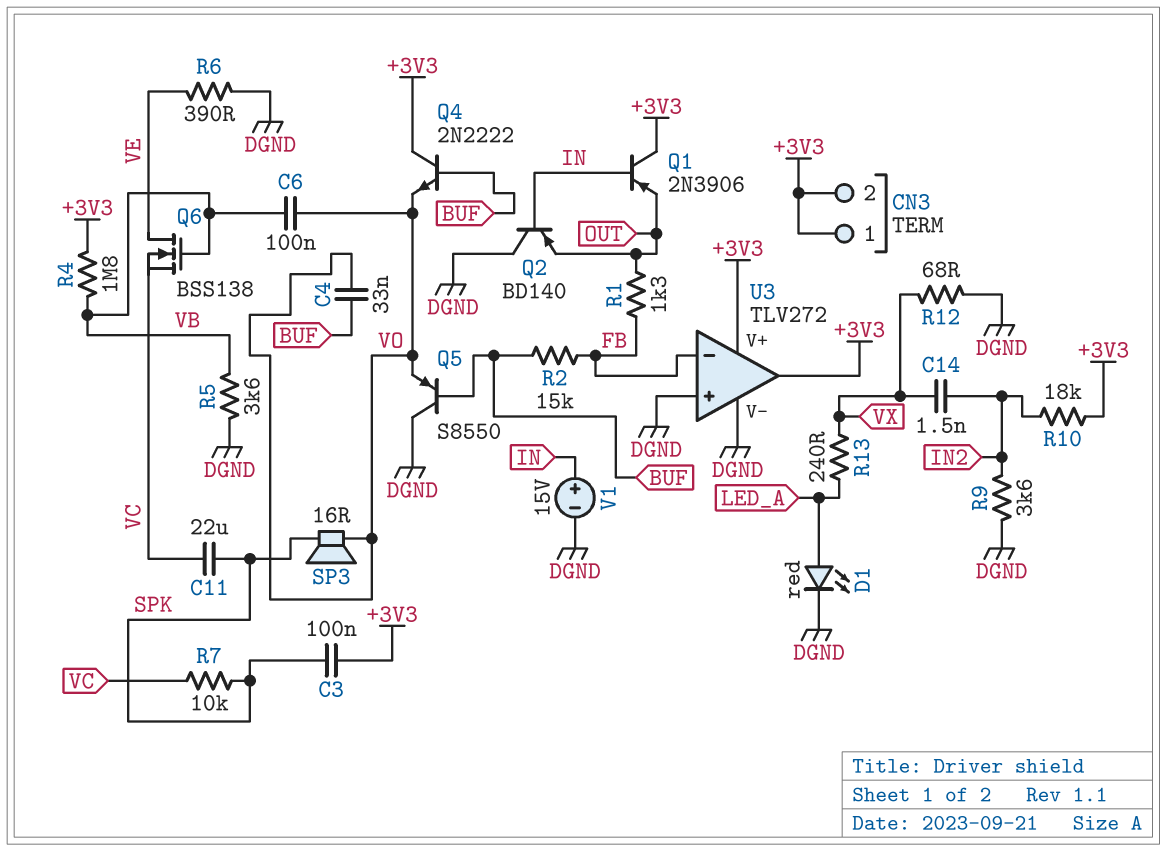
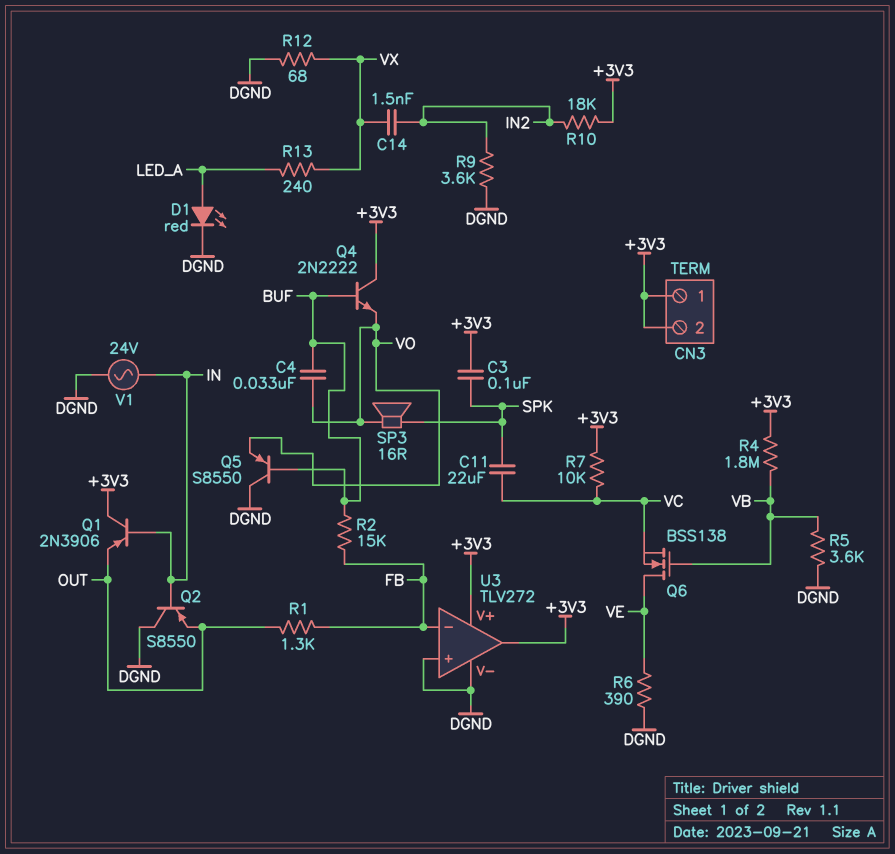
C6: 100nF (VB, VO) -> none
Q2: PNP BD140 (B IN, C DGND, E OUT) -> PNP S8550 (B IN, C DGND, E OUT)
R7: 10k (SPK, VC) -> 10k (+3V3, VC)
V1: 15V (plus IN, minus DGND) -> AC 24V (DGND, IN)

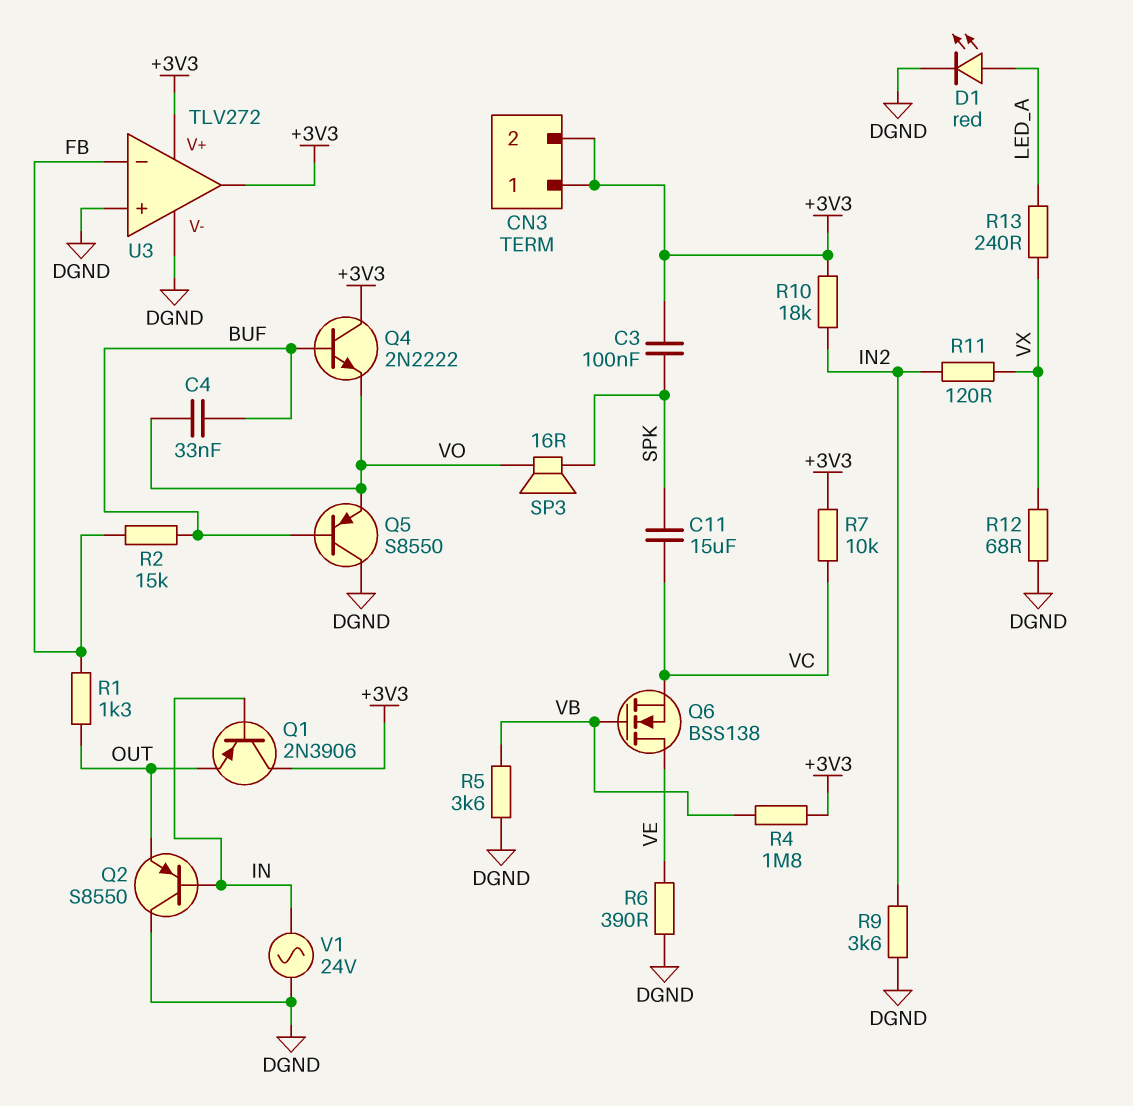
C11: 22uF (SPK, VC) -> 15uF (SPK, VC)
C14: 1.5nF (IN2, VX) -> none
R11: none -> 120 (IN2, VX)

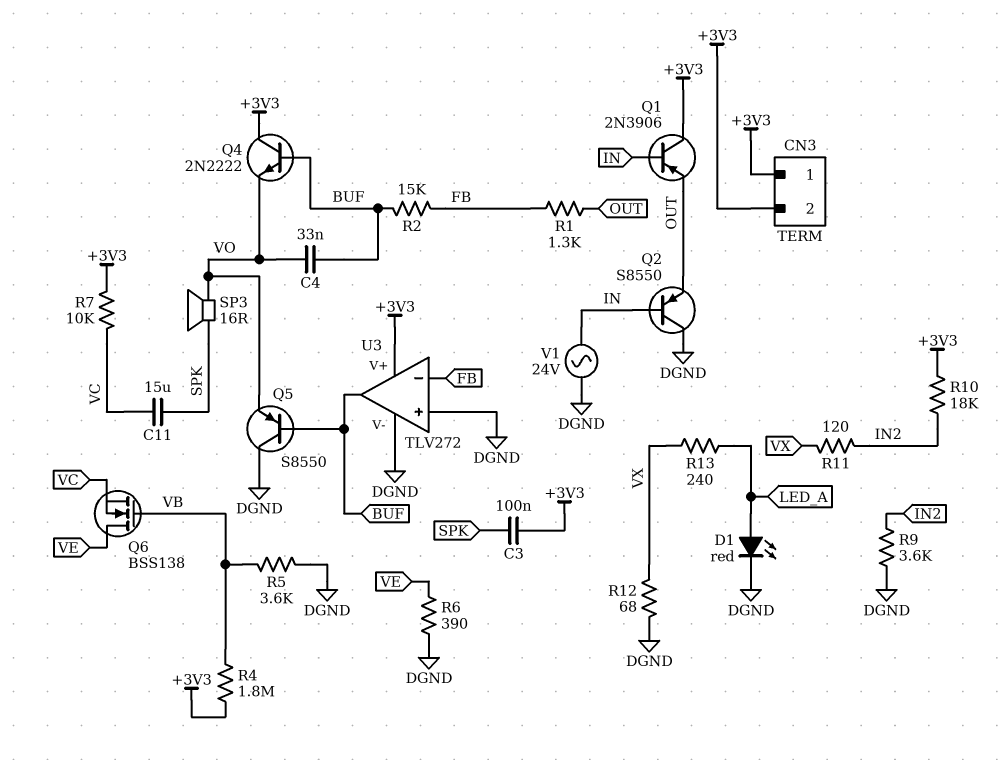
U3 pin out: +3V3 -> BUF

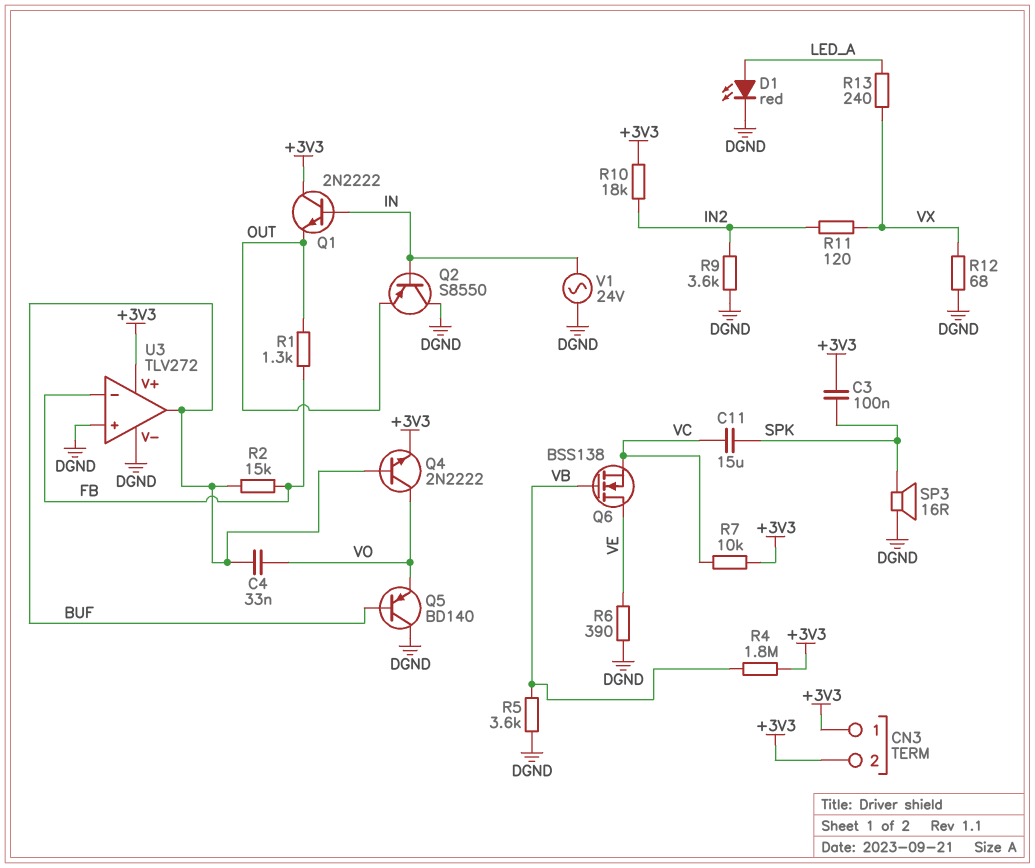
Q1: PNP 2N3906 (B IN, C +3V3, E OUT) -> NPN 2N2222 (B IN, C +3V3, E OUT)
Q4: NPN 2N2222 (B BUF, C +3V3, E VO) -> NPN 2N2222 (B BUF, C VO, E +3V3)
Q5: PNP S8550 (B BUF, C DGND, E VO) -> PNP BD140 (B BUF, C DGND, E VO)
SP3: speaker 16R (SPK, VO) -> speaker 16R (DGND, SPK)

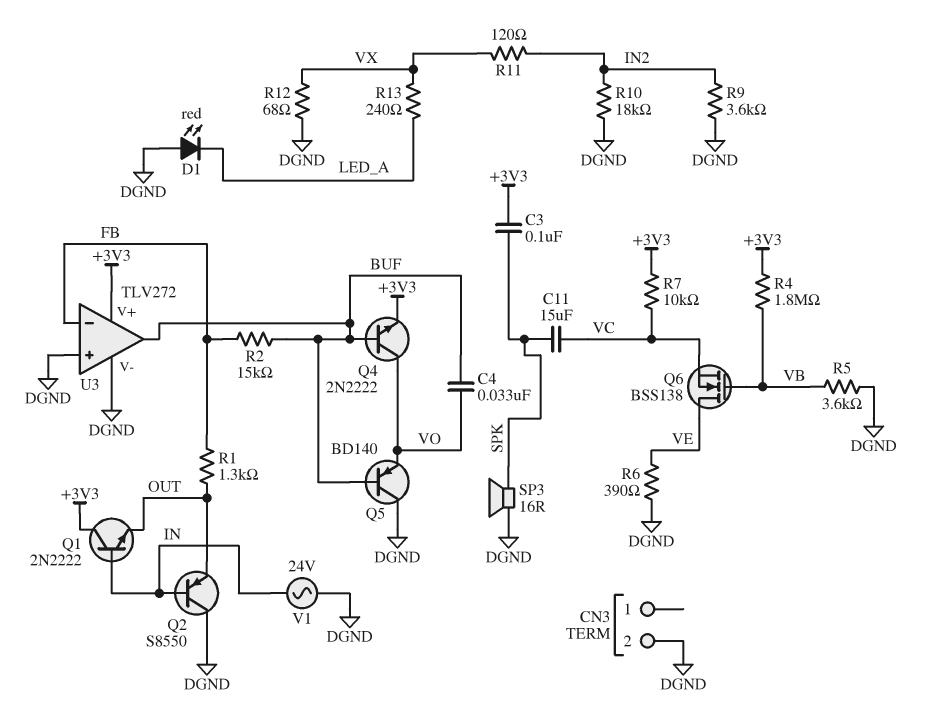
CN3 pin 1: +3V3 -> none
CN3 pin 2: +3V3 -> DGND
D1: LED red (A LED_A, K DGND) -> LED red (A DGND, K LED_A)
R10: 18k (+3V3, IN2) -> 18k (DGND, IN2)

